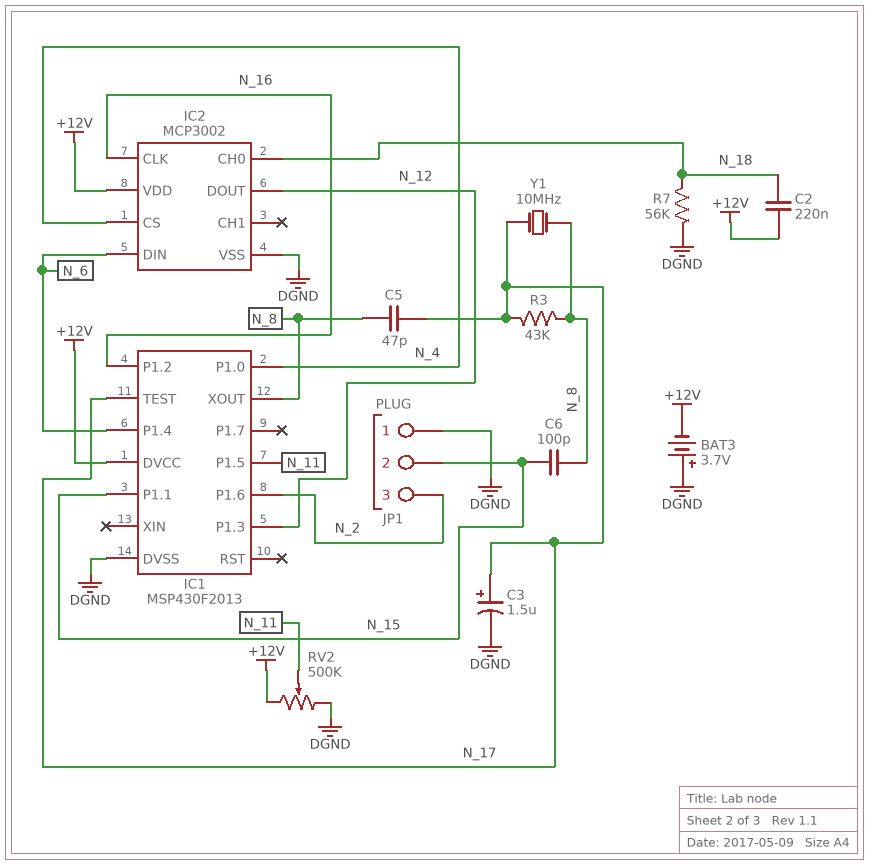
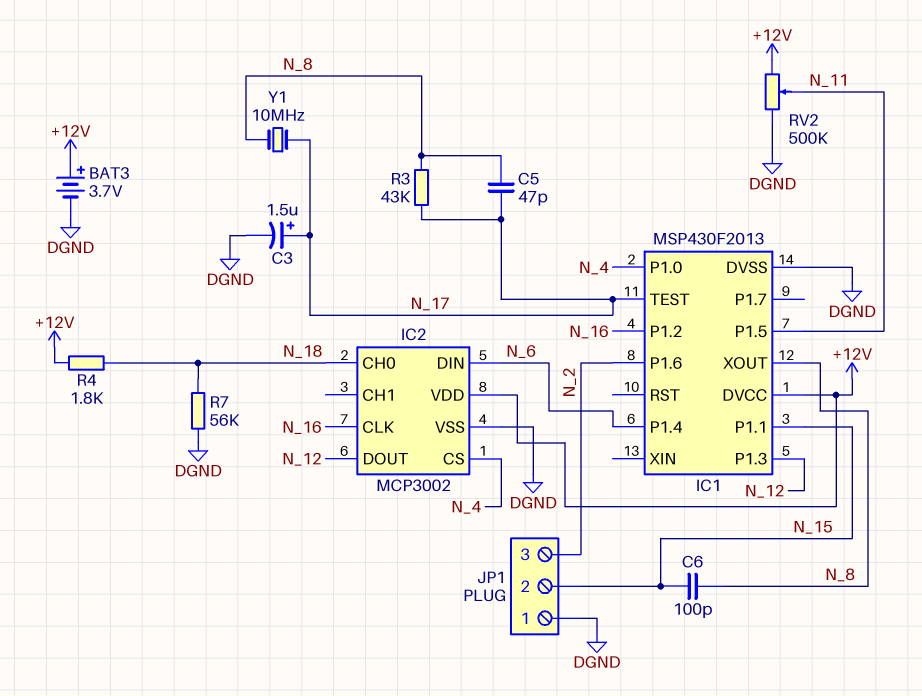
BAT3: 3.7V (plus DGND, minus +12V) -> 3.7V (plus +12V, minus DGND)
C2: 220nF (+12V, N_18) -> none
R4: none -> 1.8k (+12V, N_18)

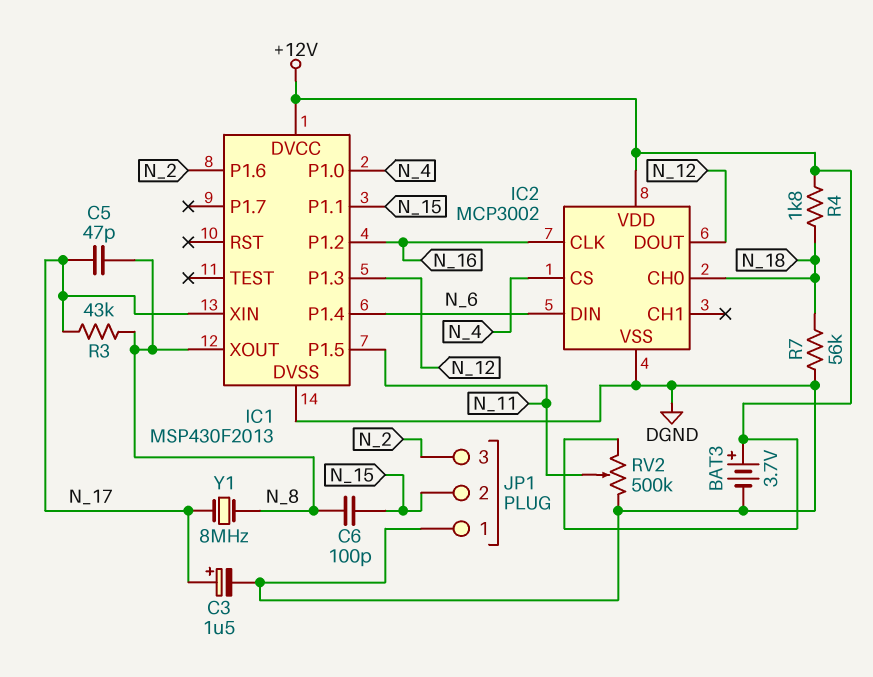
IC1 pin TEST: N_17 -> none
IC1 pin XIN: none -> N_17
Y1: 10MHz (N_8, N_17) -> 8MHz (N_8, N_17)

